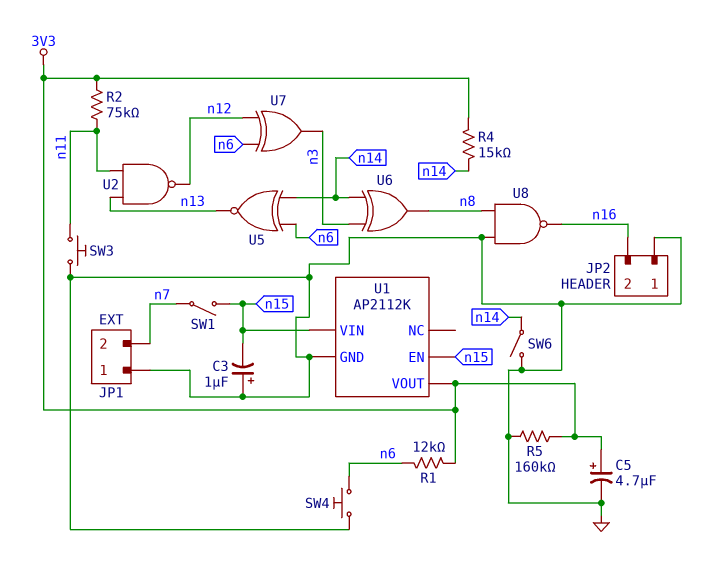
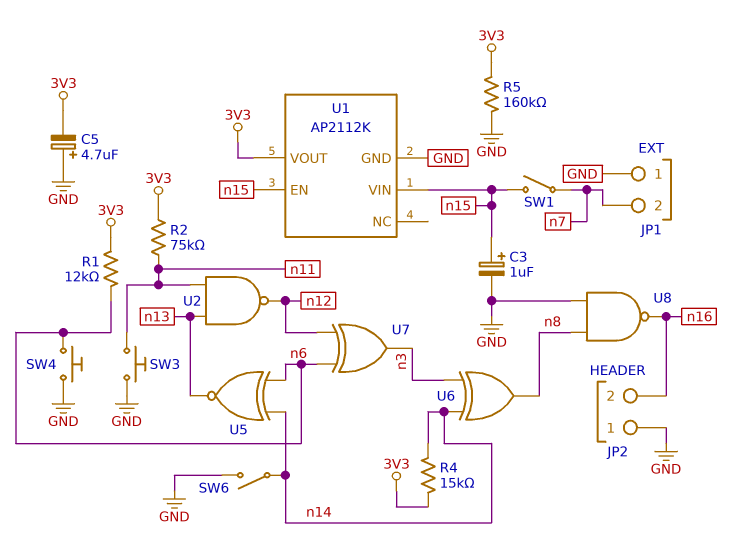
C3: 1uF (plus GND, minus n15) -> 1uF (plus n15, minus GND)
C5: 4.7uF (plus 3V3, minus GND) -> 4.7uF (plus GND, minus 3V3)

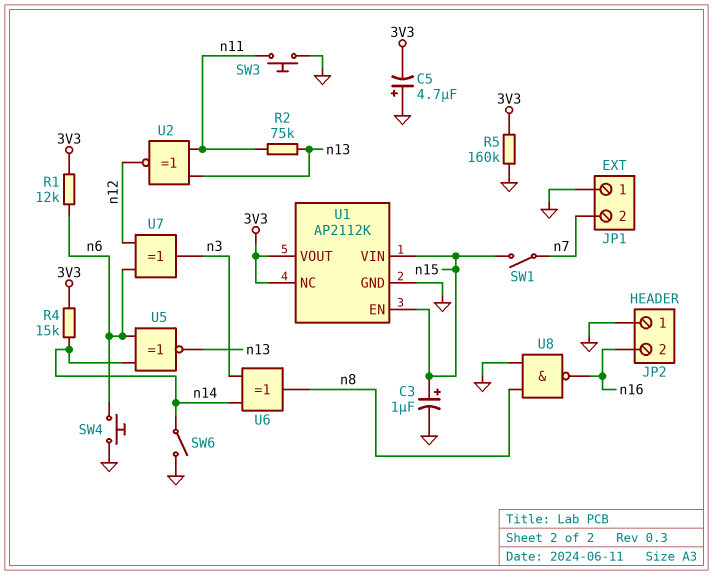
R2: 75k (3V3, n11) -> 75k (n11, n13)
U1 pin NC: none -> 3V3
U2: NAND (in n11, in n13, out n12) -> XNOR (in n11, in n13, out n12)

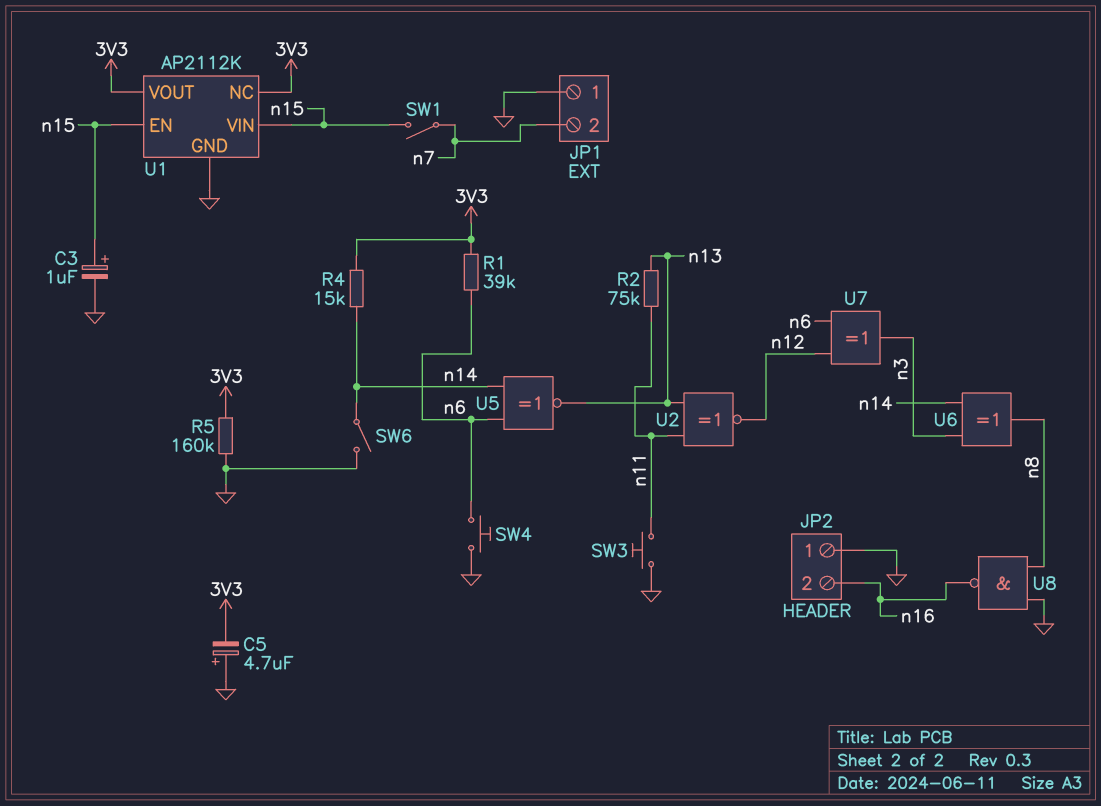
R1: 12k (3V3, n6) -> 39k (3V3, n6)

